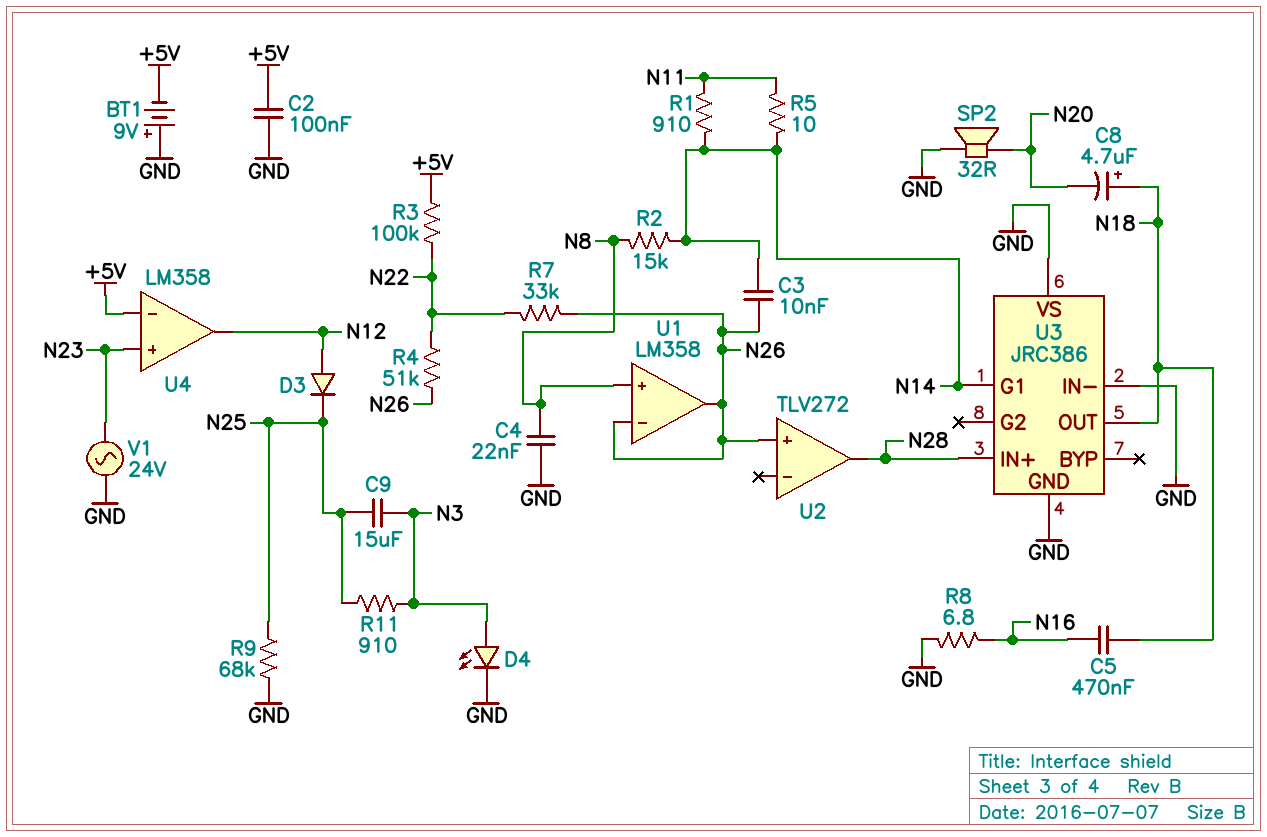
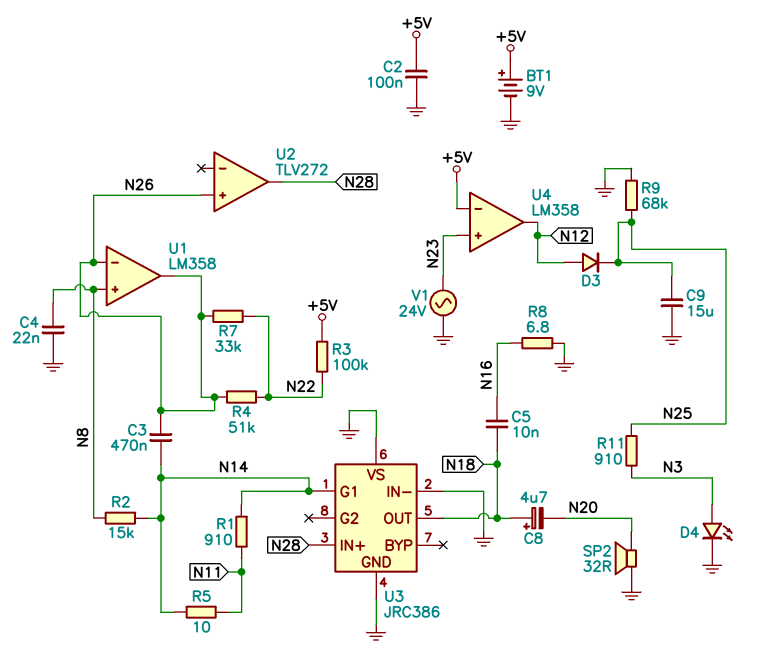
BT1: 9V (plus GND, minus +5V) -> 9V (plus +5V, minus GND)
C3: 10nF (N14, N26) -> 470nF (N14, N26)
C5: 470nF (N16, N18) -> 10nF (N16, N18)
C9: 15uF (N3, N25) -> 15uF (GND, N25)

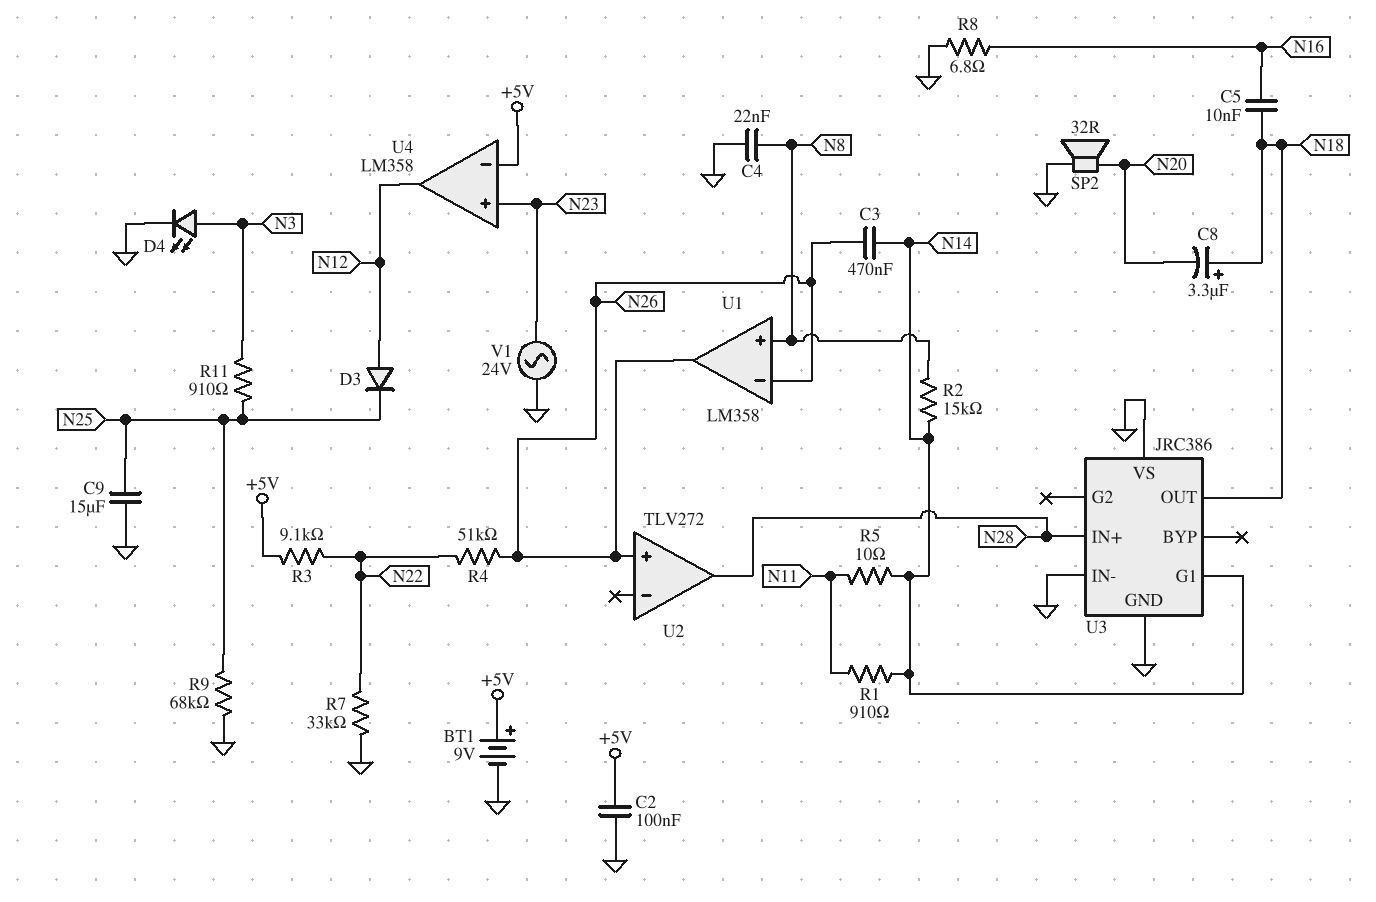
C8: 4.7uF (plus N18, minus N20) -> 3.3uF (plus N18, minus N20)
R3: 100k (+5V, N22) -> 9.1k (+5V, N22)
R7: 33k (N22, N26) -> 33k (GND, N22)

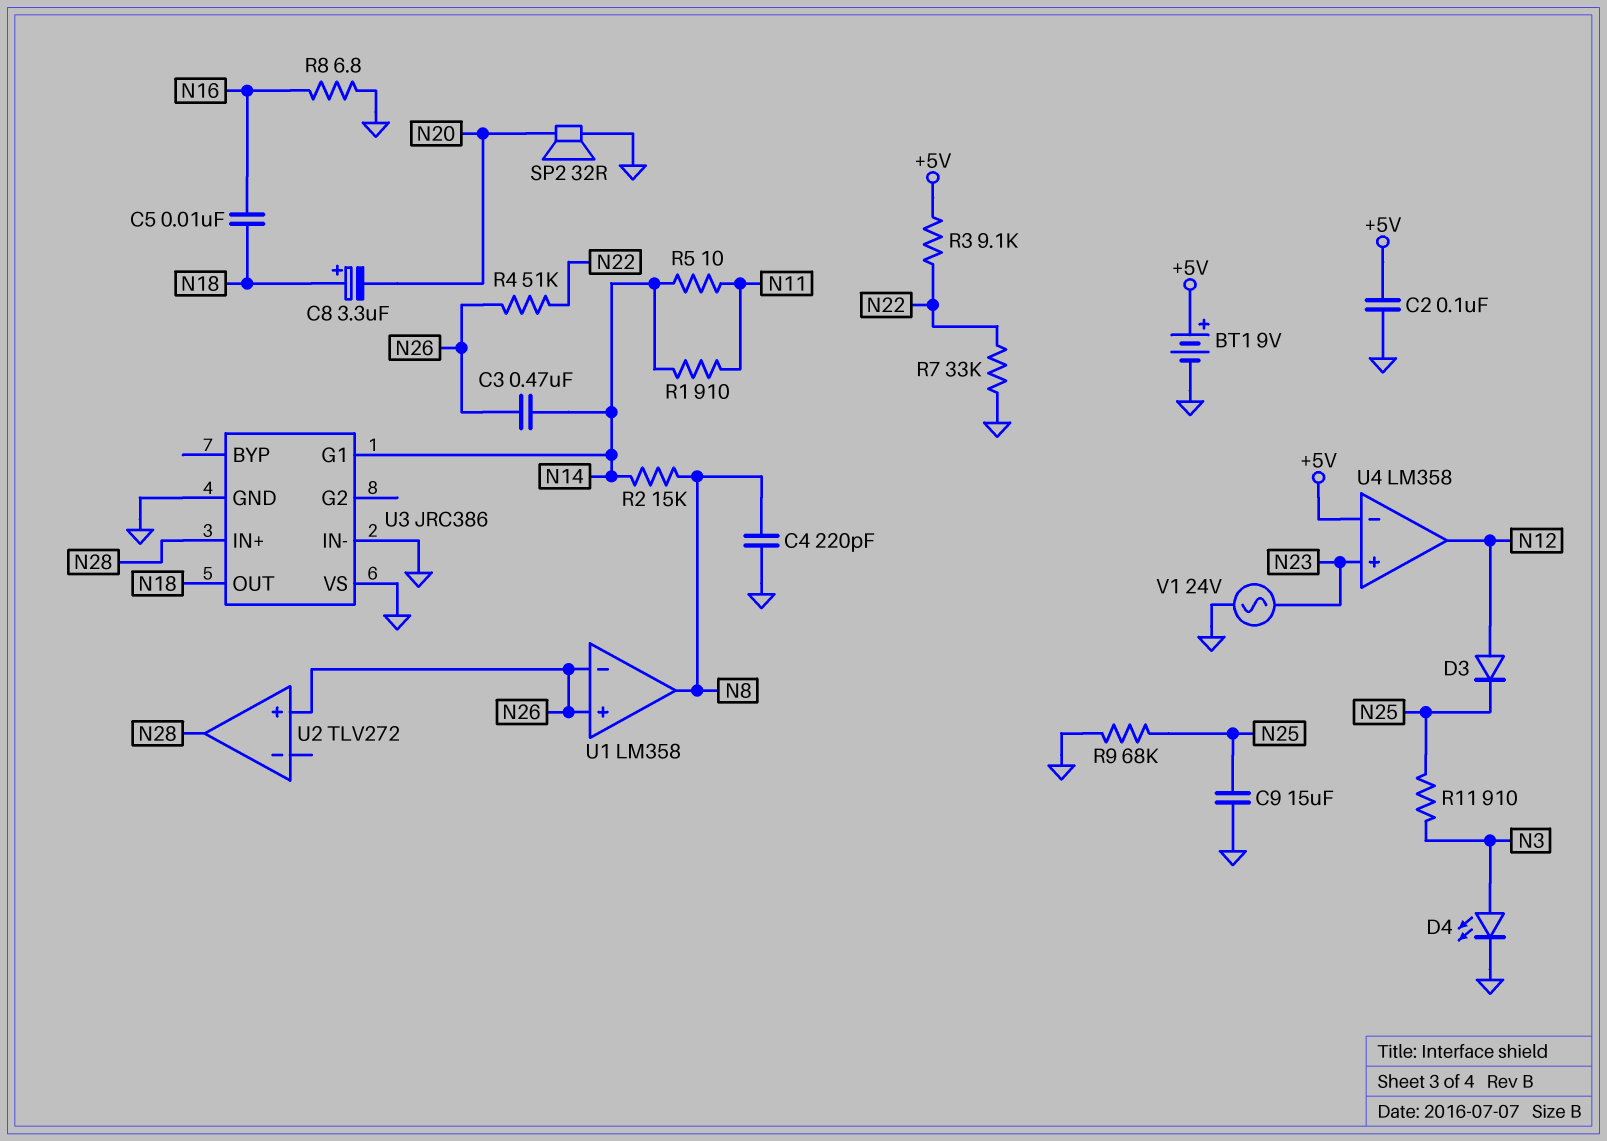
C4: 22nF (GND, N8) -> 220pF (GND, N8)
U1 pin in+: N8 -> N26
U1 pin out: N26 -> N8

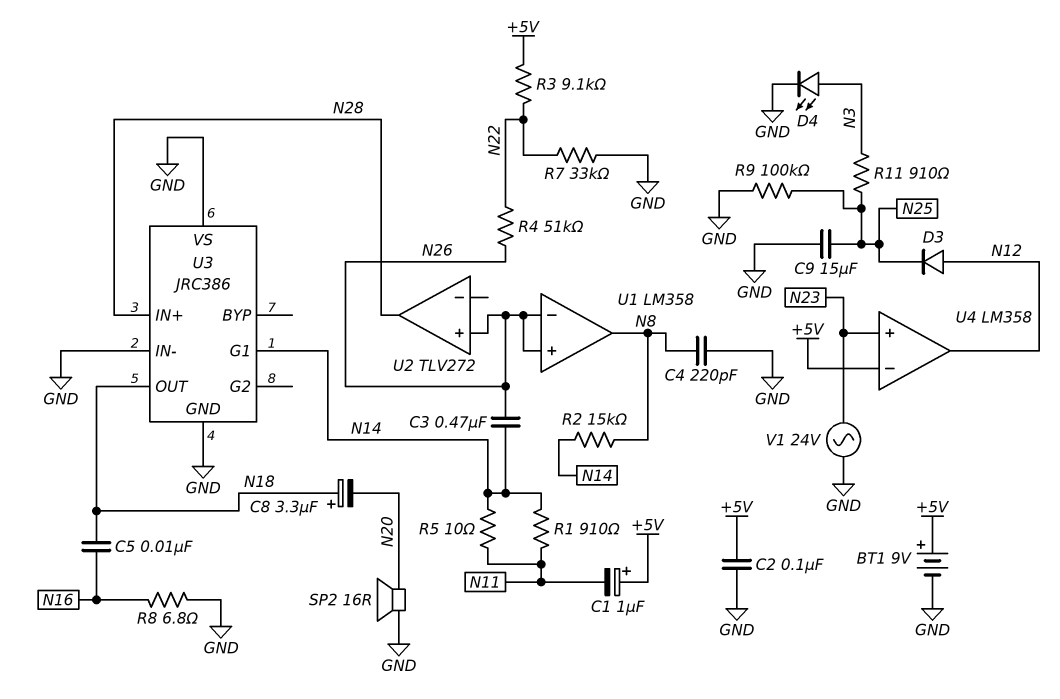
C1: none -> 1uF (plus +5V, minus N11)
R9: 68k (GND, N25) -> 100k (GND, N25)
SP2: speaker 32R (GND, N20) -> speaker 16R (GND, N20)

